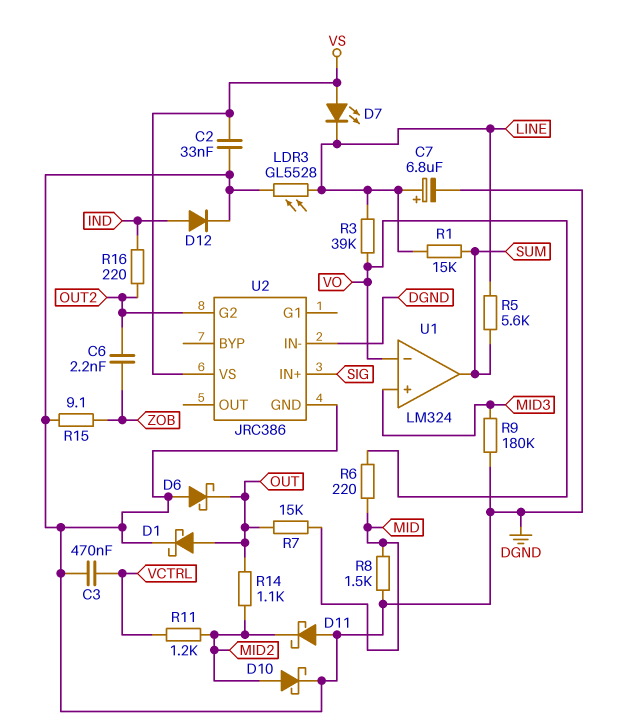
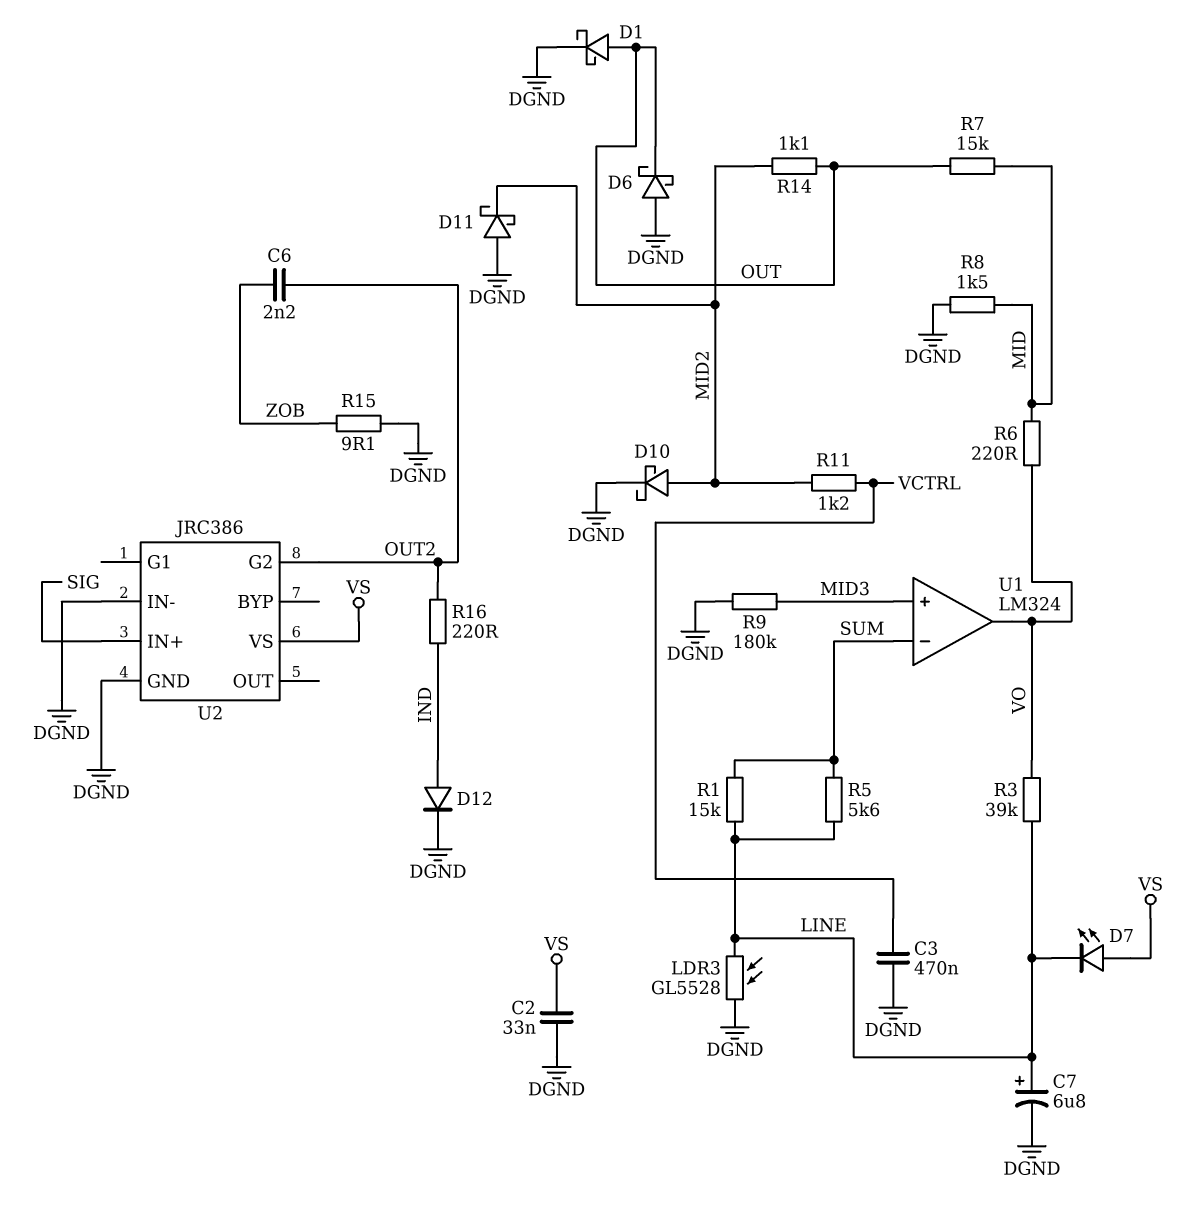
U1 pin in-: VO -> SUM
U1 pin out: SUM -> VO

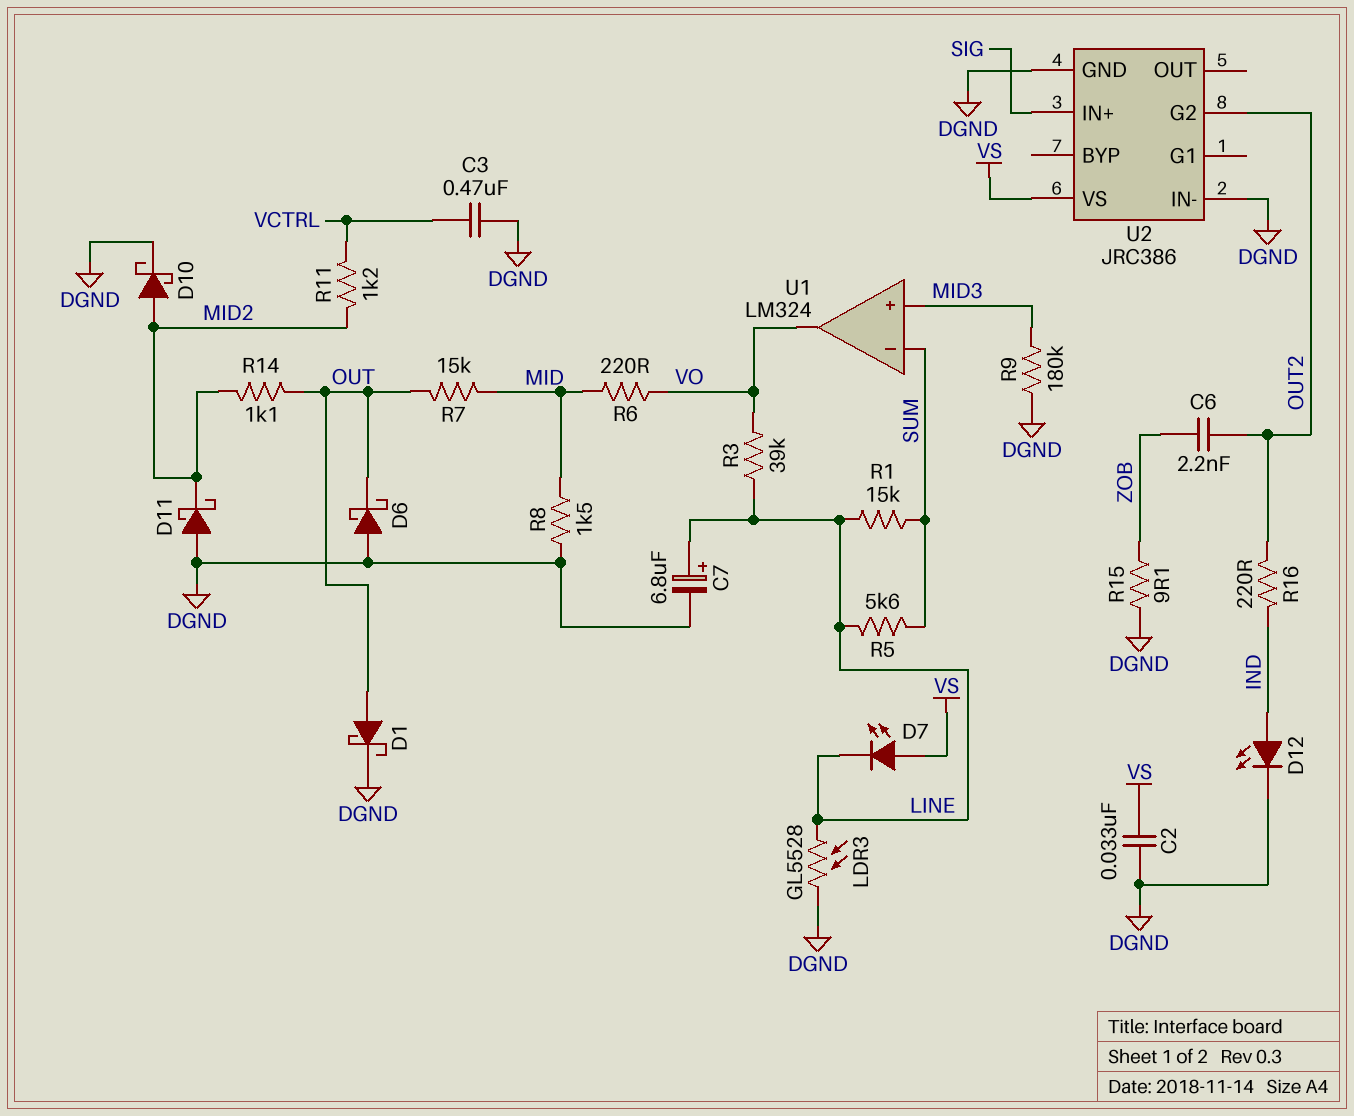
D12: diode (A IND, K DGND) -> LED (A IND, K DGND)

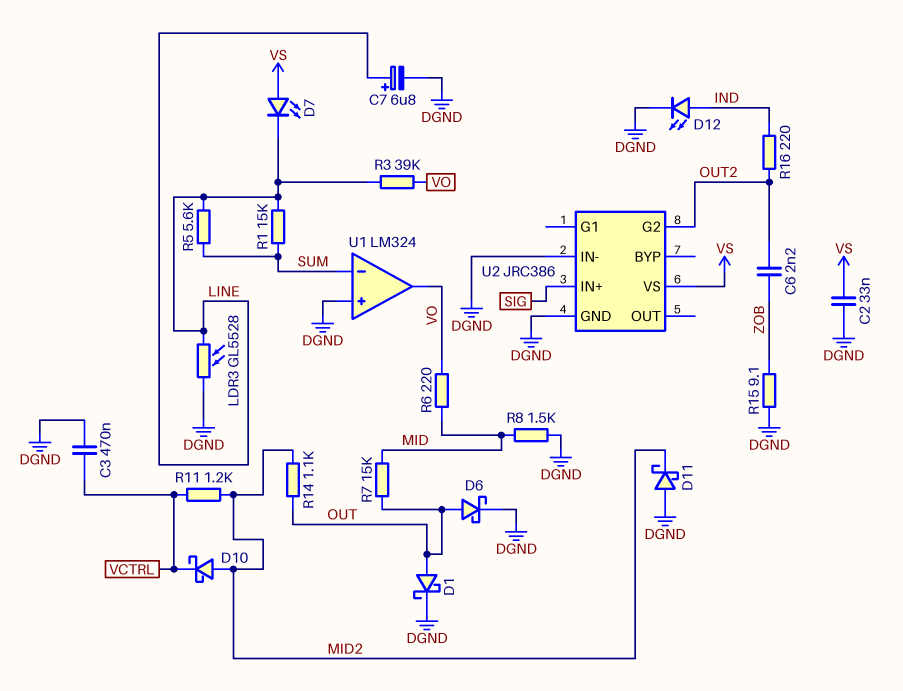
D6: schottky (A DGND, K OUT) -> schottky (A OUT, K DGND)
D10: schottky (A MID2, K DGND) -> schottky (A MID2, K VCTRL)
R9: 180k (DGND, MID3) -> none
U1 pin in+: MID3 -> DGND

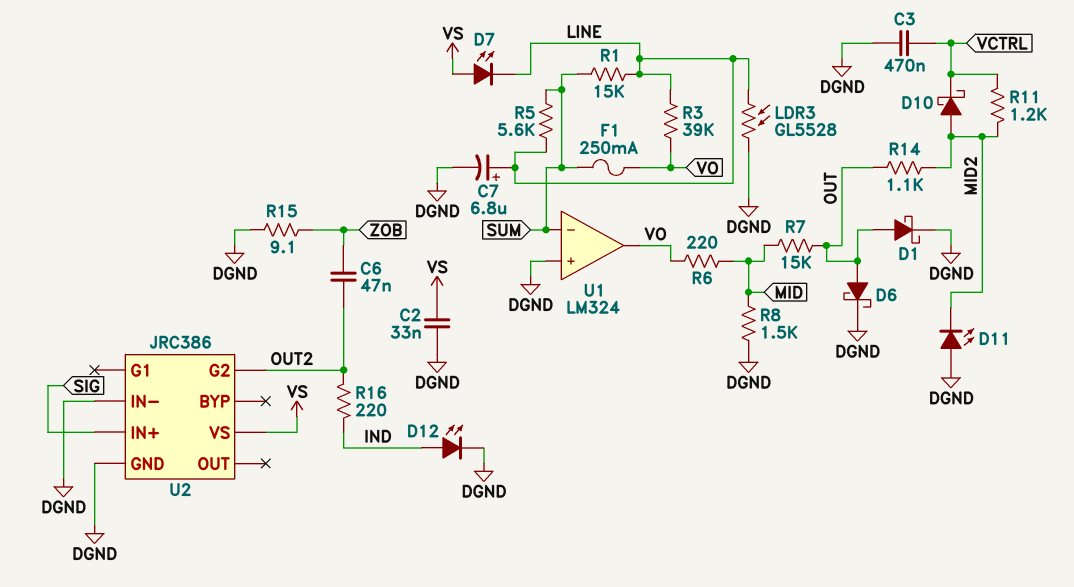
C6: 2.2nF (OUT2, ZOB) -> 47nF (OUT2, ZOB)
D11: schottky (A DGND, K MID2) -> LED (A DGND, K MID2)
F1: none -> 250mA (SUM, VO)

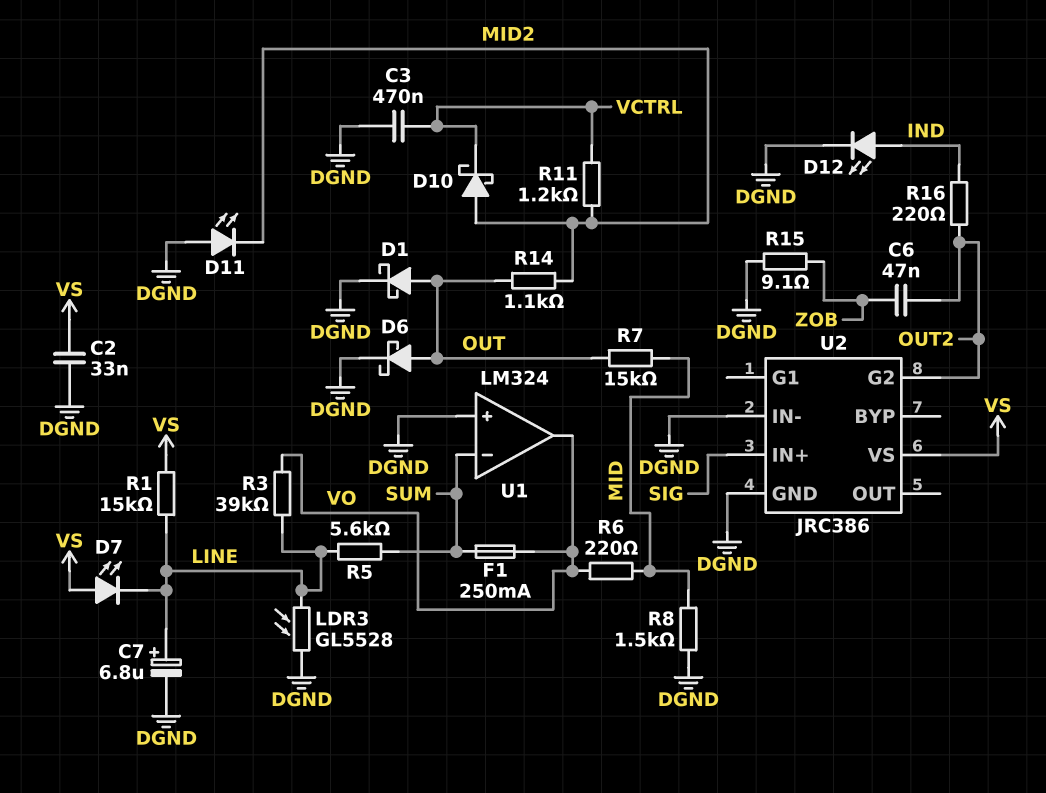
R1: 15k (LINE, SUM) -> 15k (LINE, VS)

